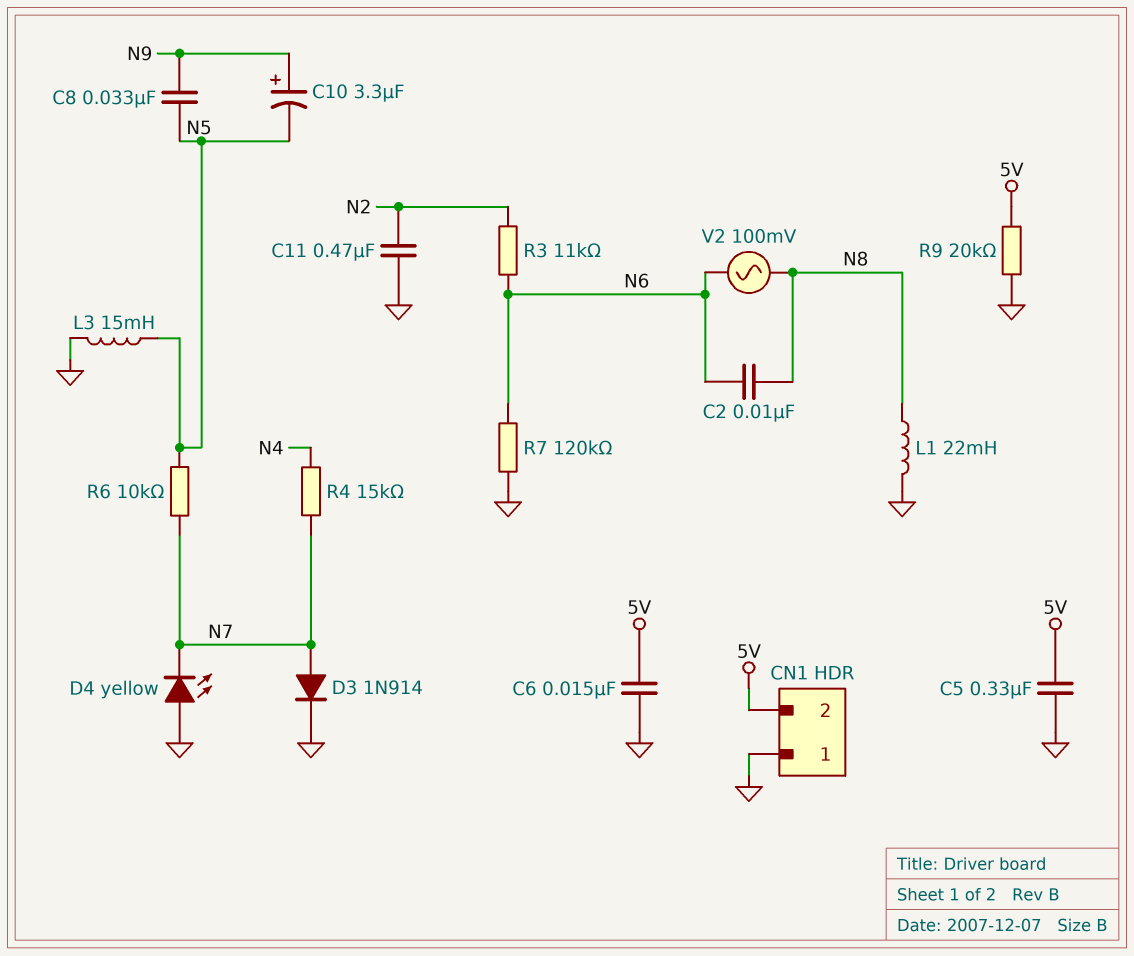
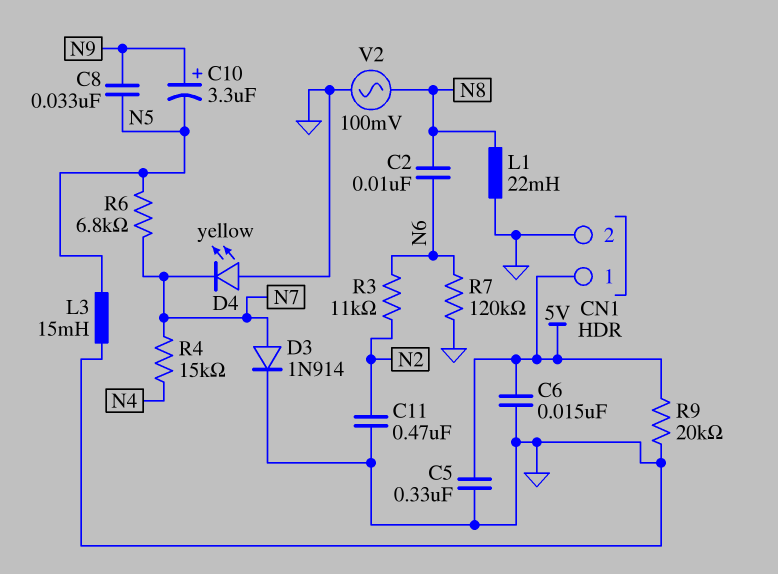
CN1 pin 1: GND -> 5V
CN1 pin 2: 5V -> GND
R6: 10k (N5, N7) -> 6.8k (N5, N7)
V2: AC 100mV (N6, N8) -> AC 100mV (GND, N8)

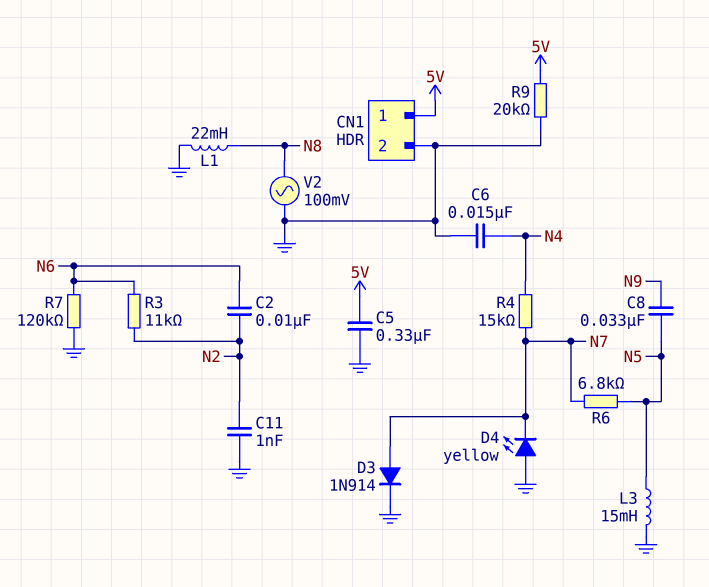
C2: 10nF (N6, N8) -> 10nF (N2, N6)
C6: 15nF (5V, GND) -> 15nF (GND, N4)
C10: 3.3uF (plus N9, minus N5) -> none
C11: 470nF (GND, N2) -> 1nF (GND, N2)

